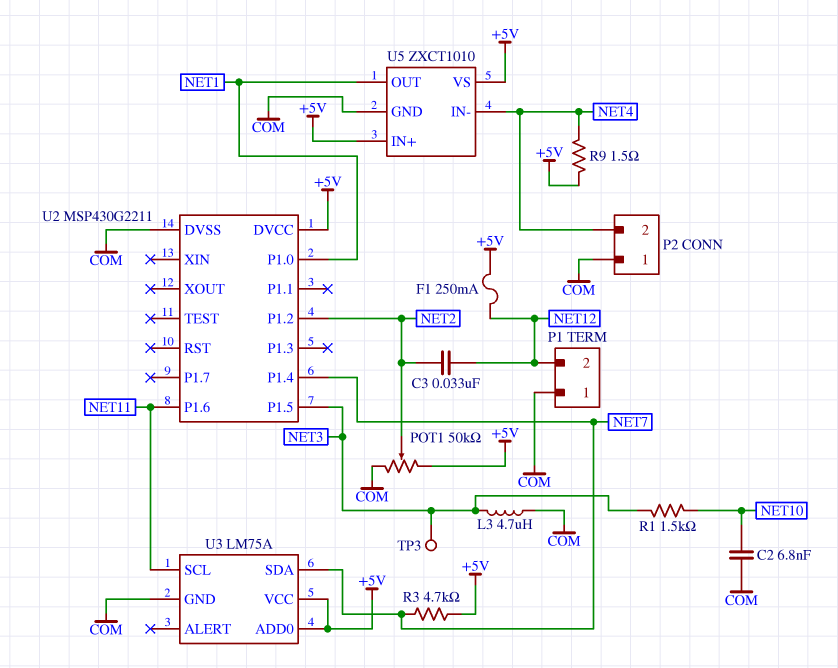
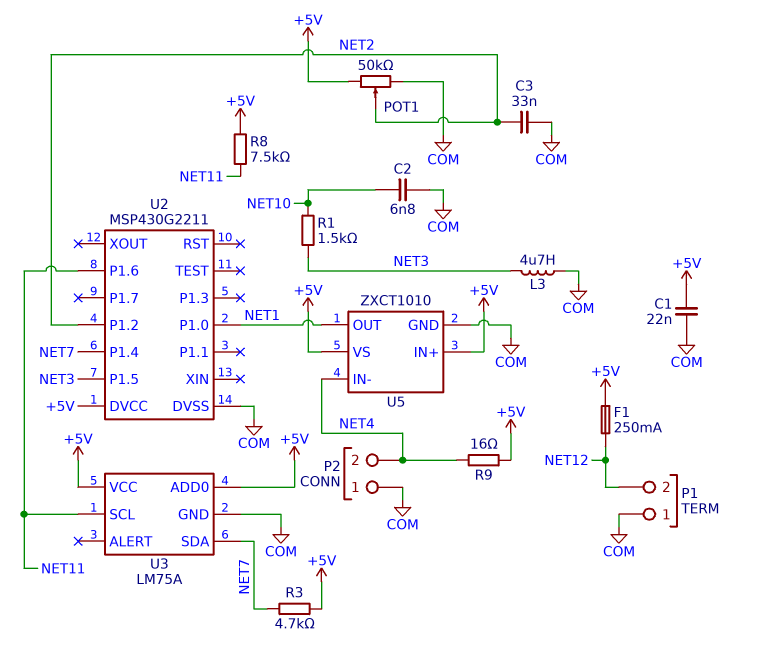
C1: none -> 22nF (+5V, COM)
C3: 33nF (NET2, NET12) -> 33nF (COM, NET2)
R8: none -> 7.5k (+5V, NET11)
R9: 1.5 (+5V, NET4) -> 16 (+5V, NET4)
TP3: test point (NET3) -> none

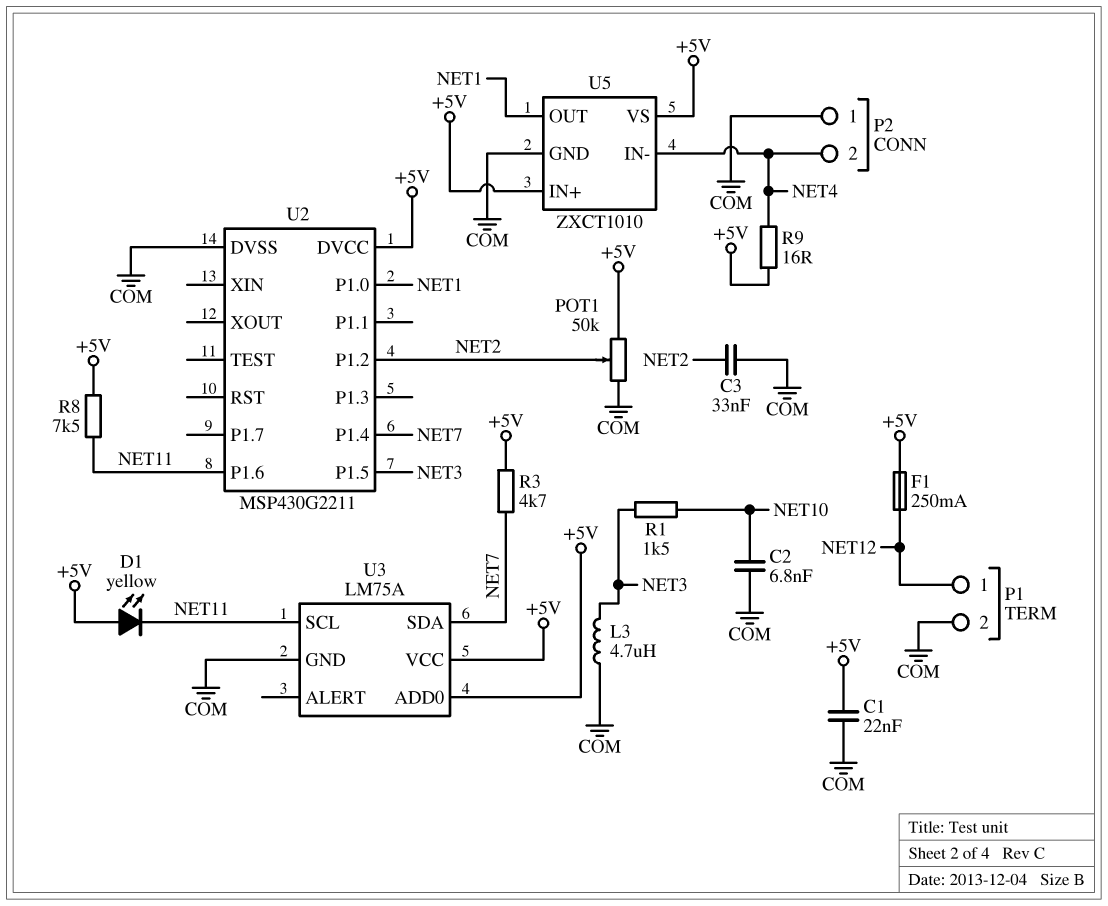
D1: none -> LED yellow (A +5V, K NET11)
P1 pin 1: COM -> NET12
P1 pin 2: NET12 -> COM

